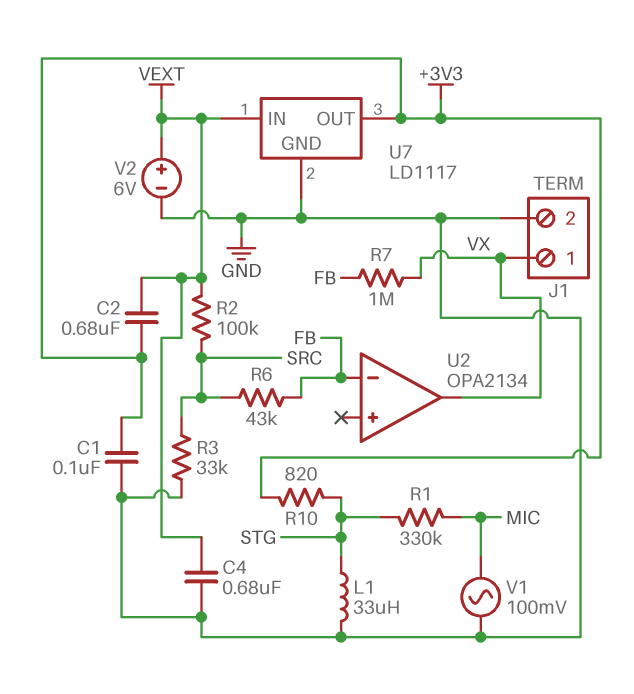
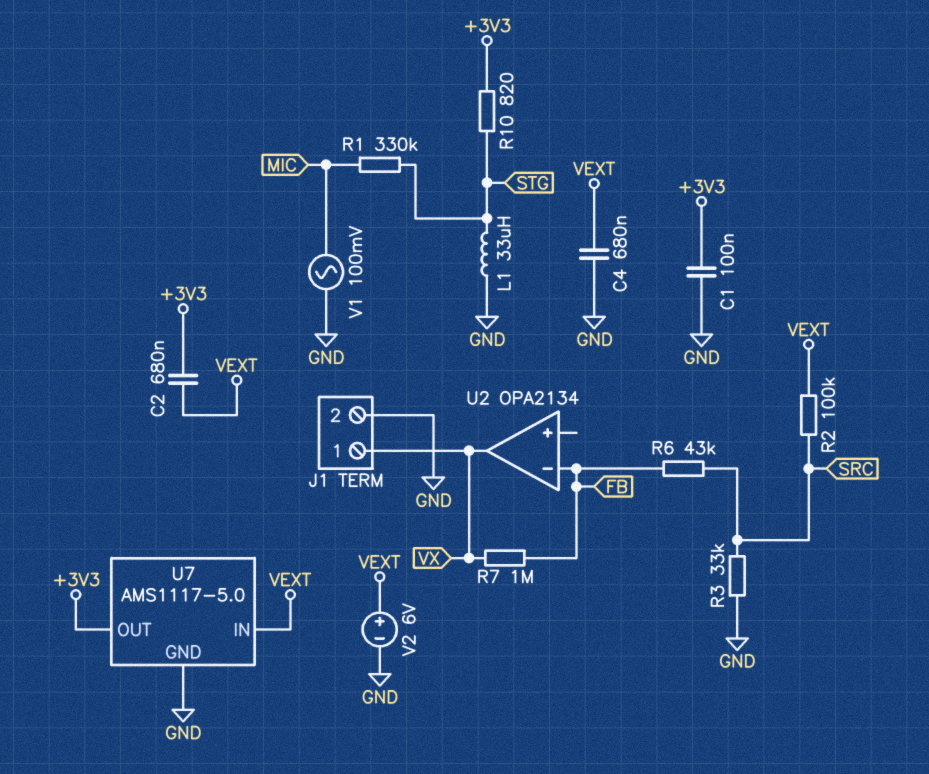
U7: LD1117 -> AMS1117-5.0

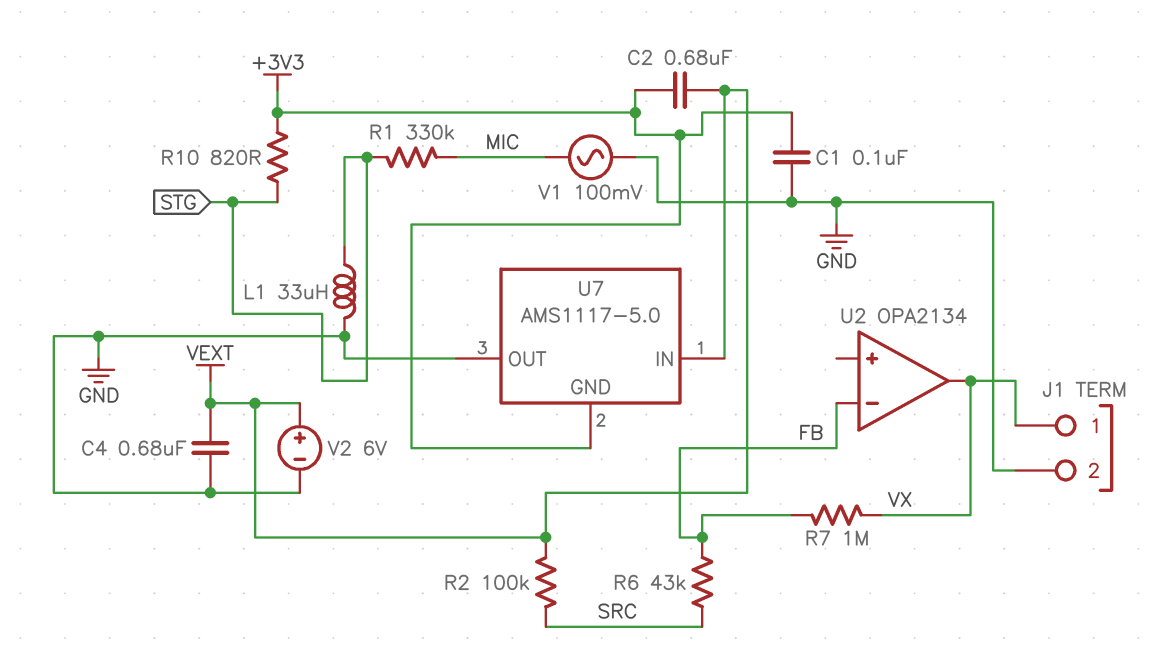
R3: 33k (GND, SRC) -> none
U7 pin GND: GND -> +3V3
U7 pin OUT: +3V3 -> GND

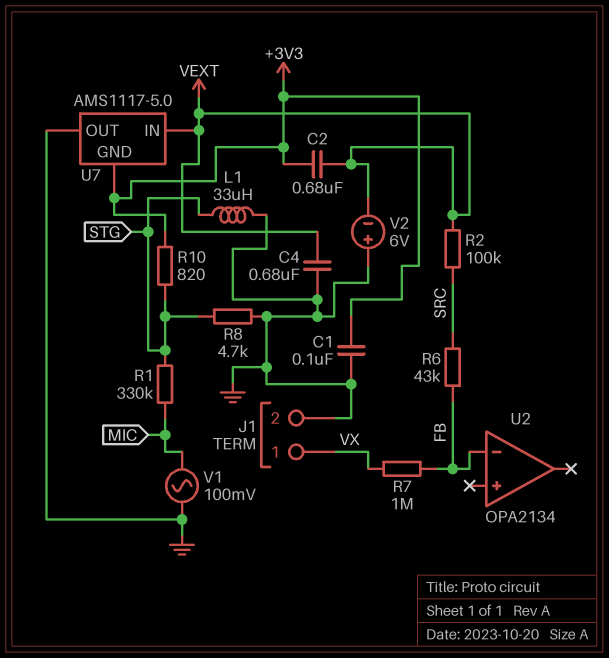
R8: none -> 4.7k (GND, STG)
U2 pin out: VX -> none
V2: 6V (plus VEXT, minus GND) -> 6V (plus GND, minus VEXT)

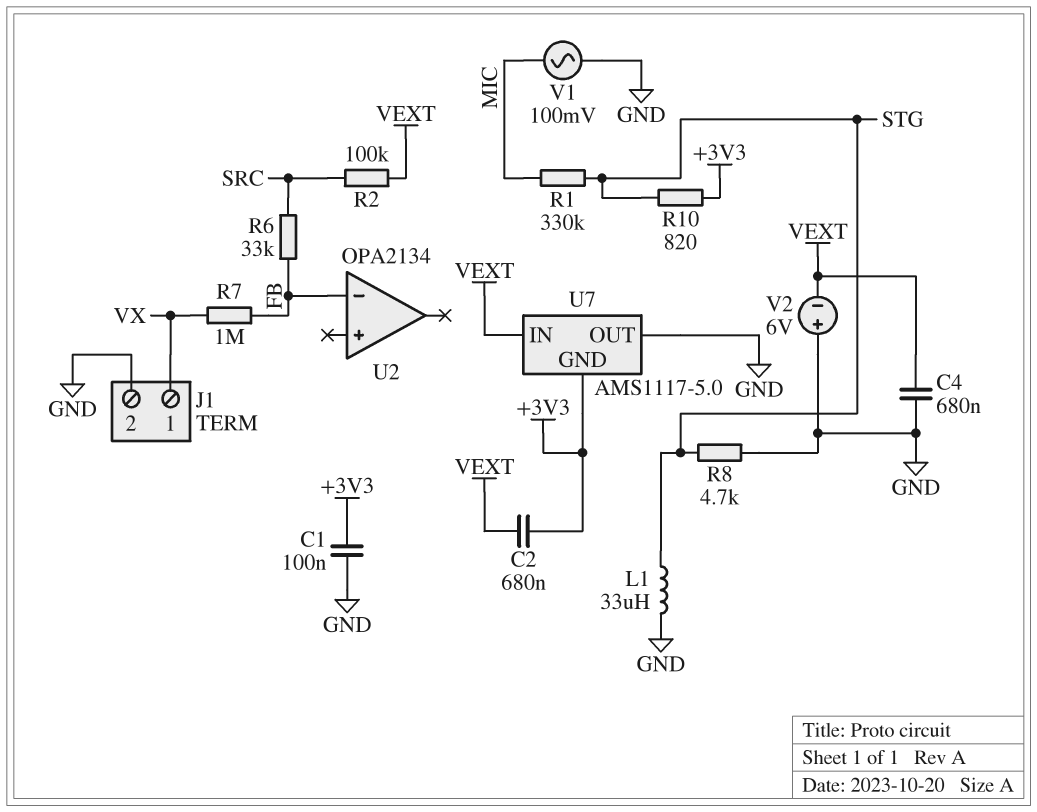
R6: 43k (FB, SRC) -> 33k (FB, SRC)

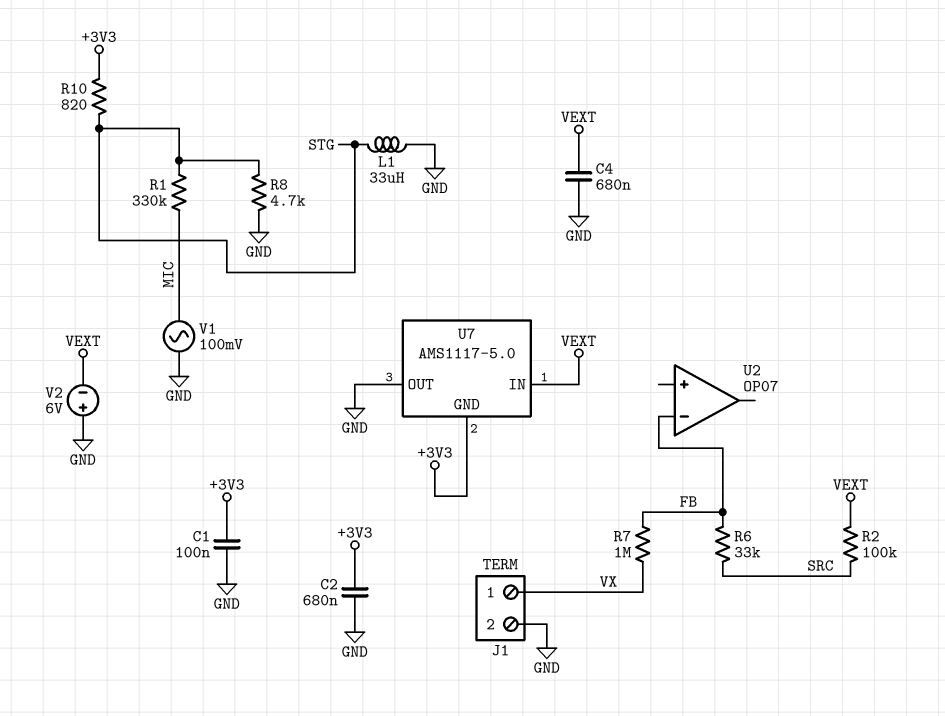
C2: 680nF (+3V3, VEXT) -> 680nF (+3V3, GND)
U2: OPA2134 -> OP07

